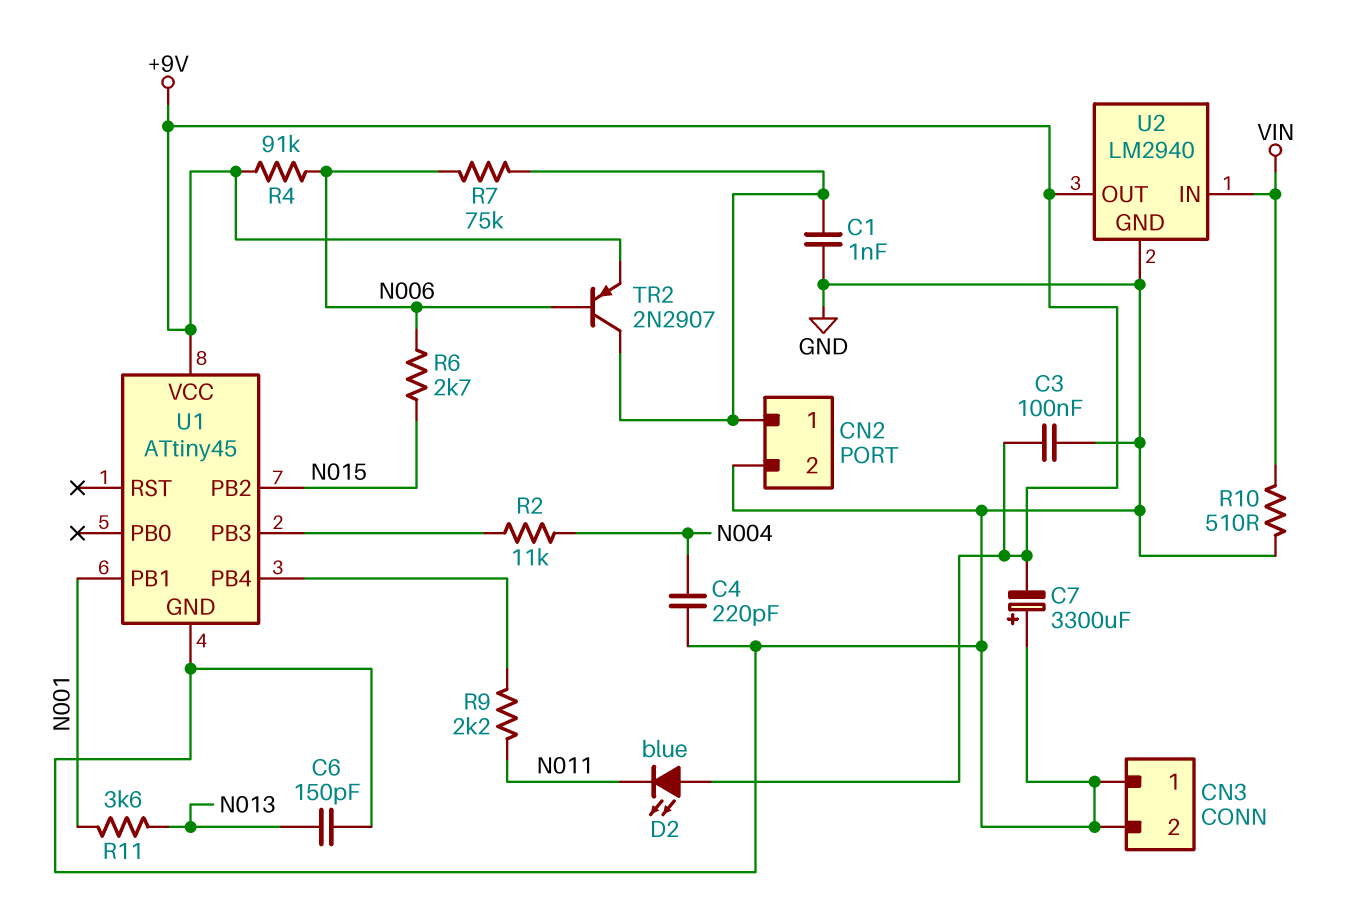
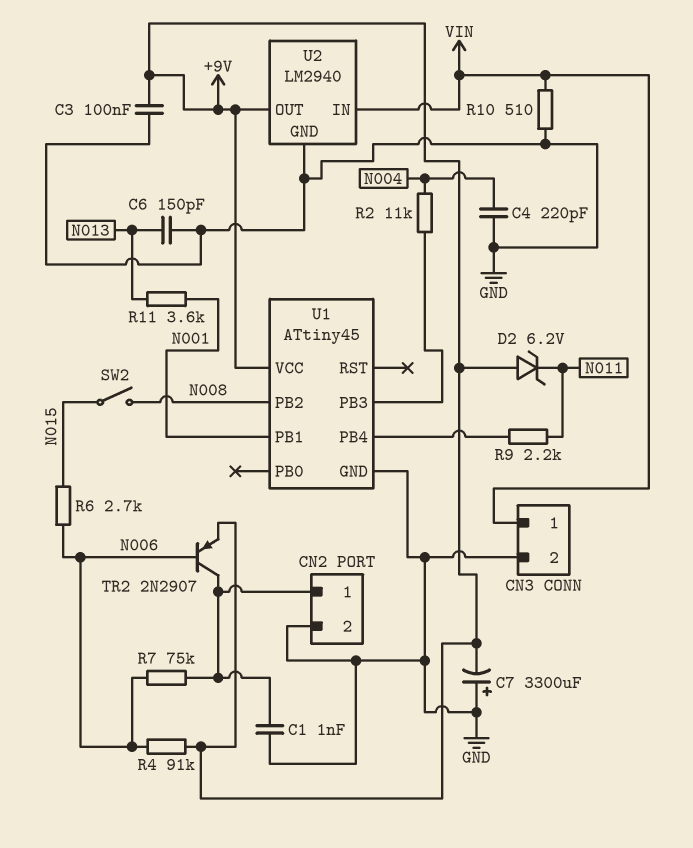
CN3 pin 1: GND -> VIN
D2: LED blue (A +9V, K N011) -> zener 6.2V (A +9V, K N011)
SW2: none -> switch (N008, N015)
U1 pin PB2: N015 -> N008

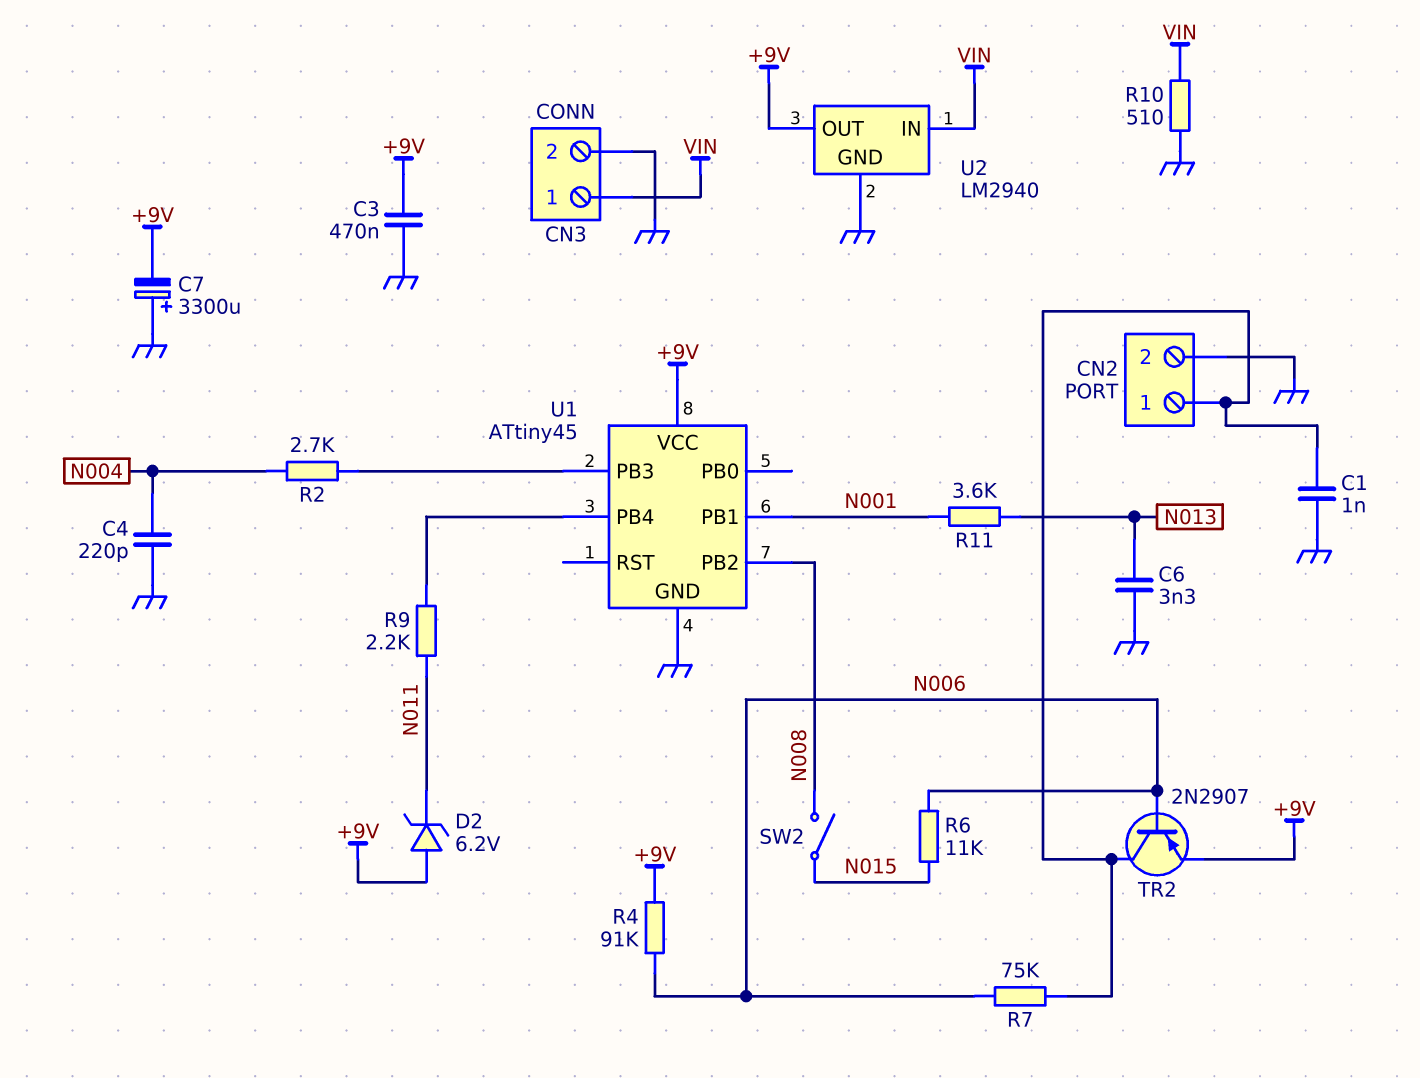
C3: 100nF (+9V, GND) -> 470nF (+9V, GND)
C6: 150pF (GND, N013) -> 3.3nF (GND, N013)
R2: 11k (N004, U1/PB3) -> 2.7k (N004, U1/PB3)
R6: 2.7k (N006, N015) -> 11k (N006, N015)

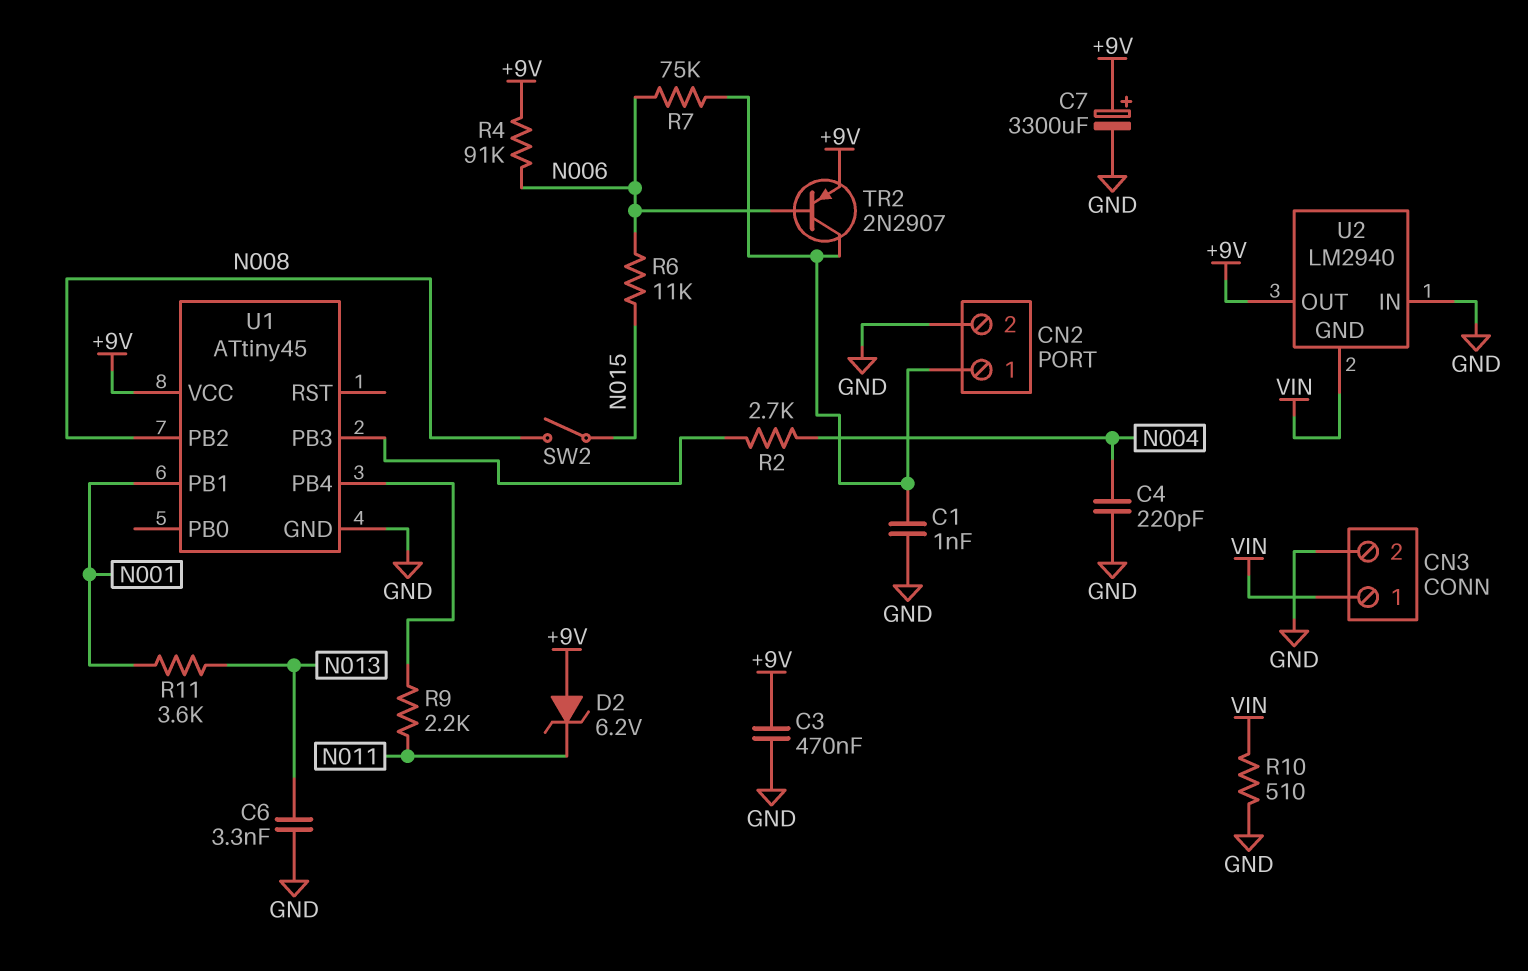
C7: 3300uF (plus GND, minus +9V) -> 3300uF (plus +9V, minus GND)
U2 pin GND: GND -> VIN
U2 pin IN: VIN -> GND

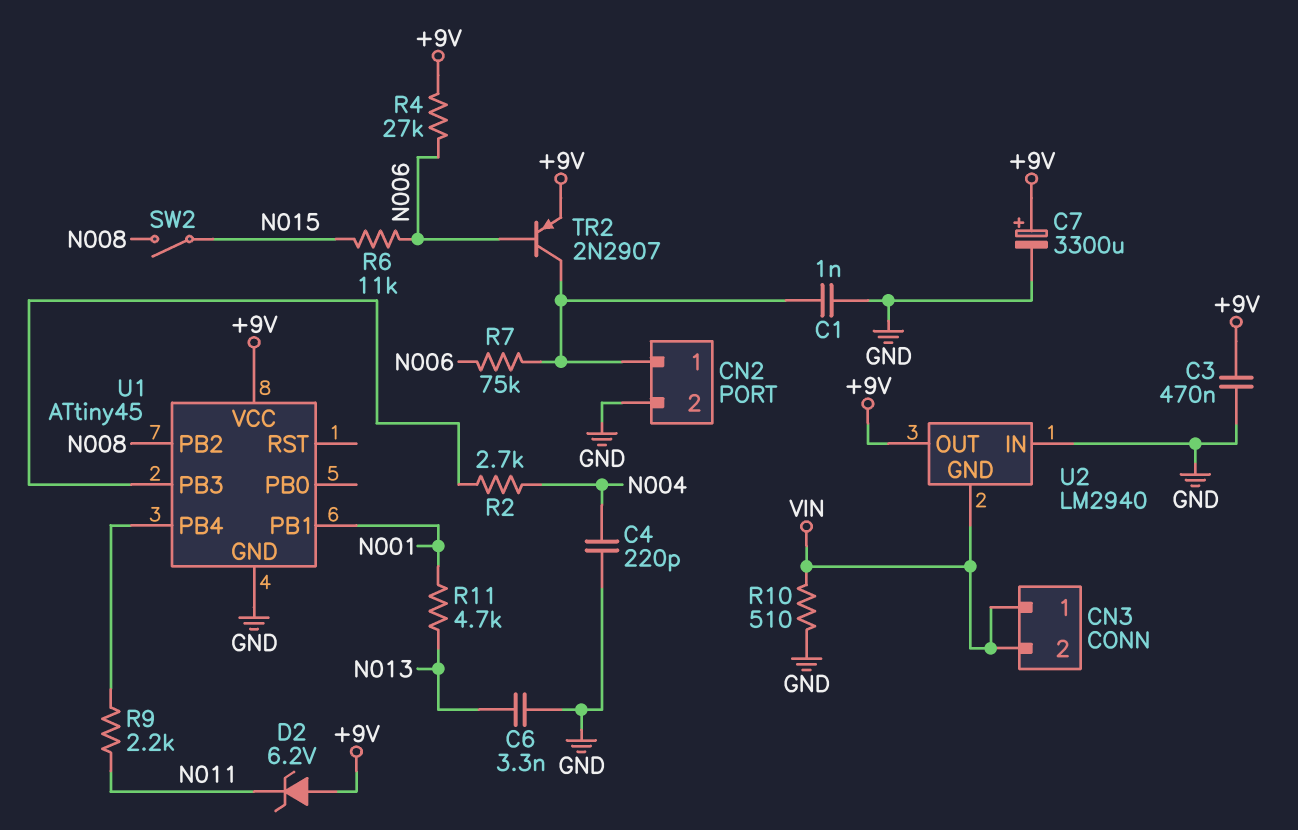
CN3 pin 2: GND -> VIN
R4: 91k (+9V, N006) -> 27k (+9V, N006)
R11: 3.6k (N001, N013) -> 4.7k (N001, N013)

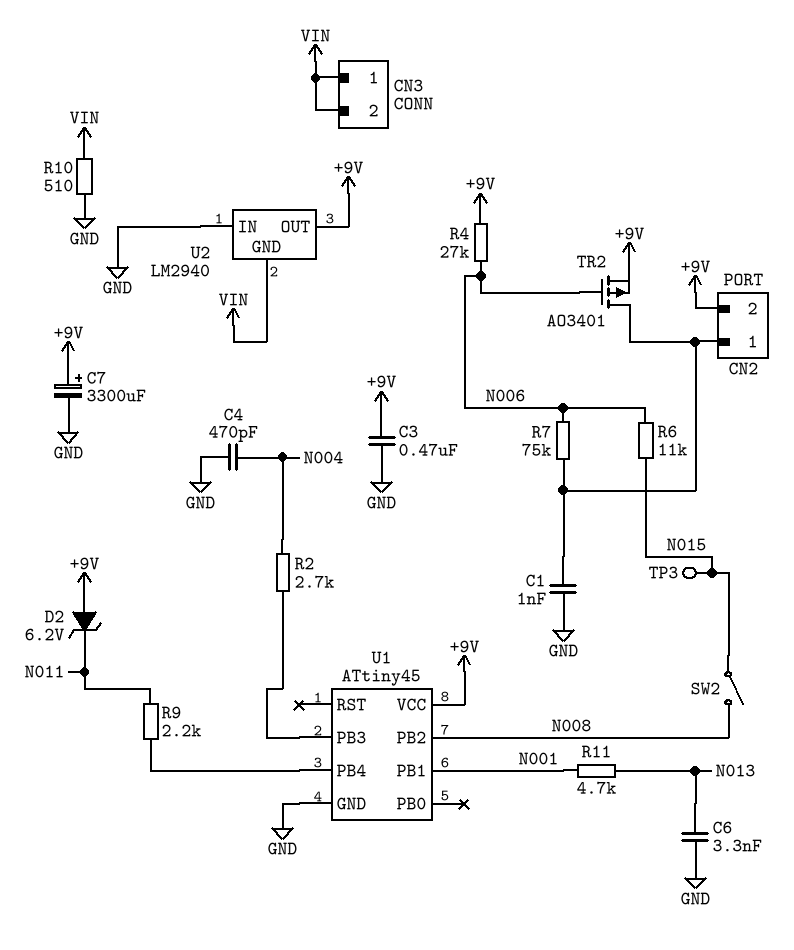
C4: 220pF (GND, N004) -> 470pF (GND, N004)
CN2 pin 2: GND -> +9V
TP3: none -> test point (N015)
TR2: PNP 2N2907 (B N006, C CN2/1, E +9V) -> PMOS AO3401 (G N006, D CN2/1, S +9V)

